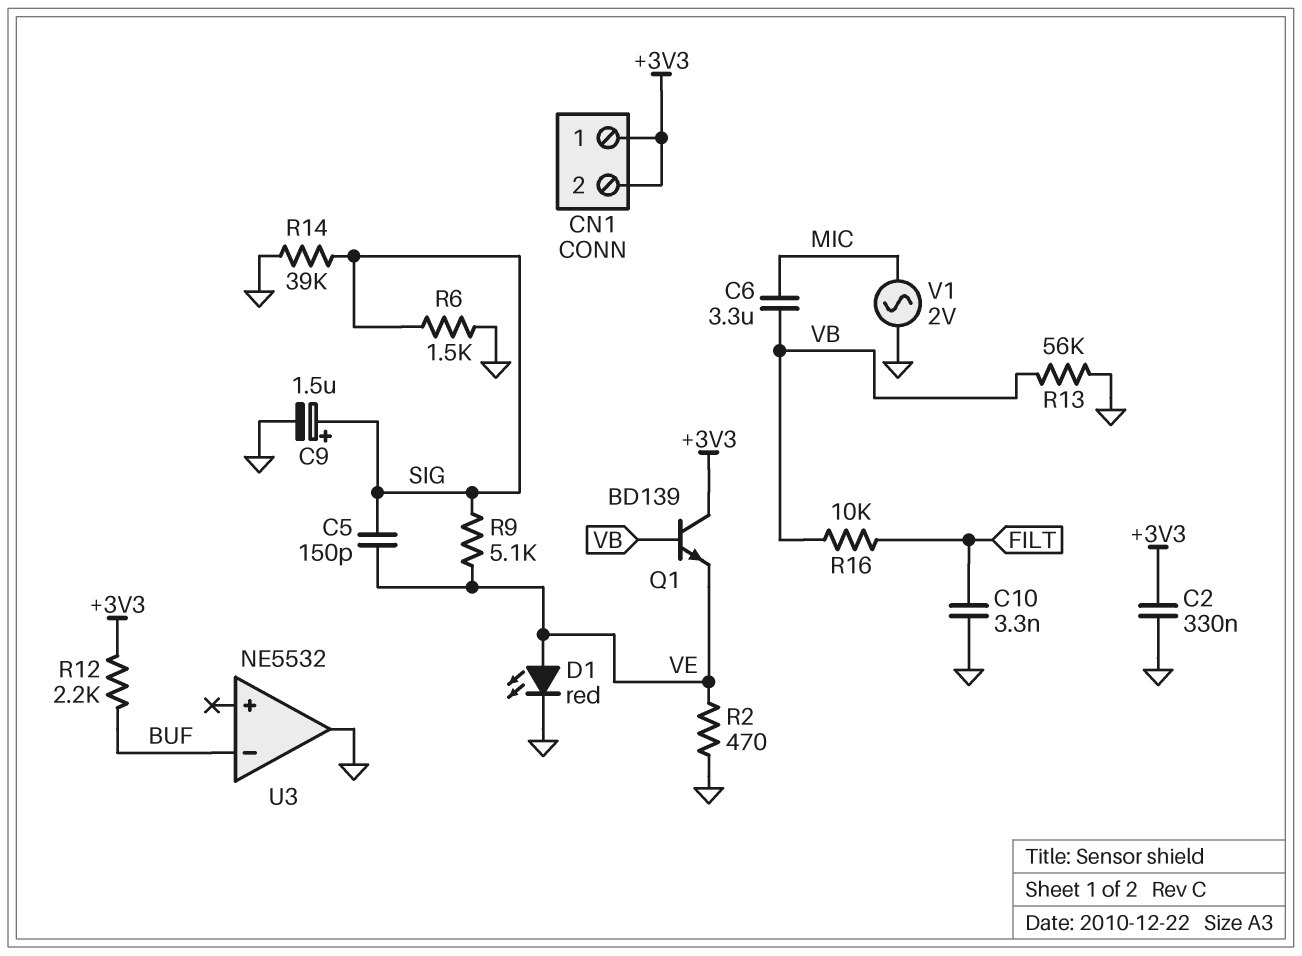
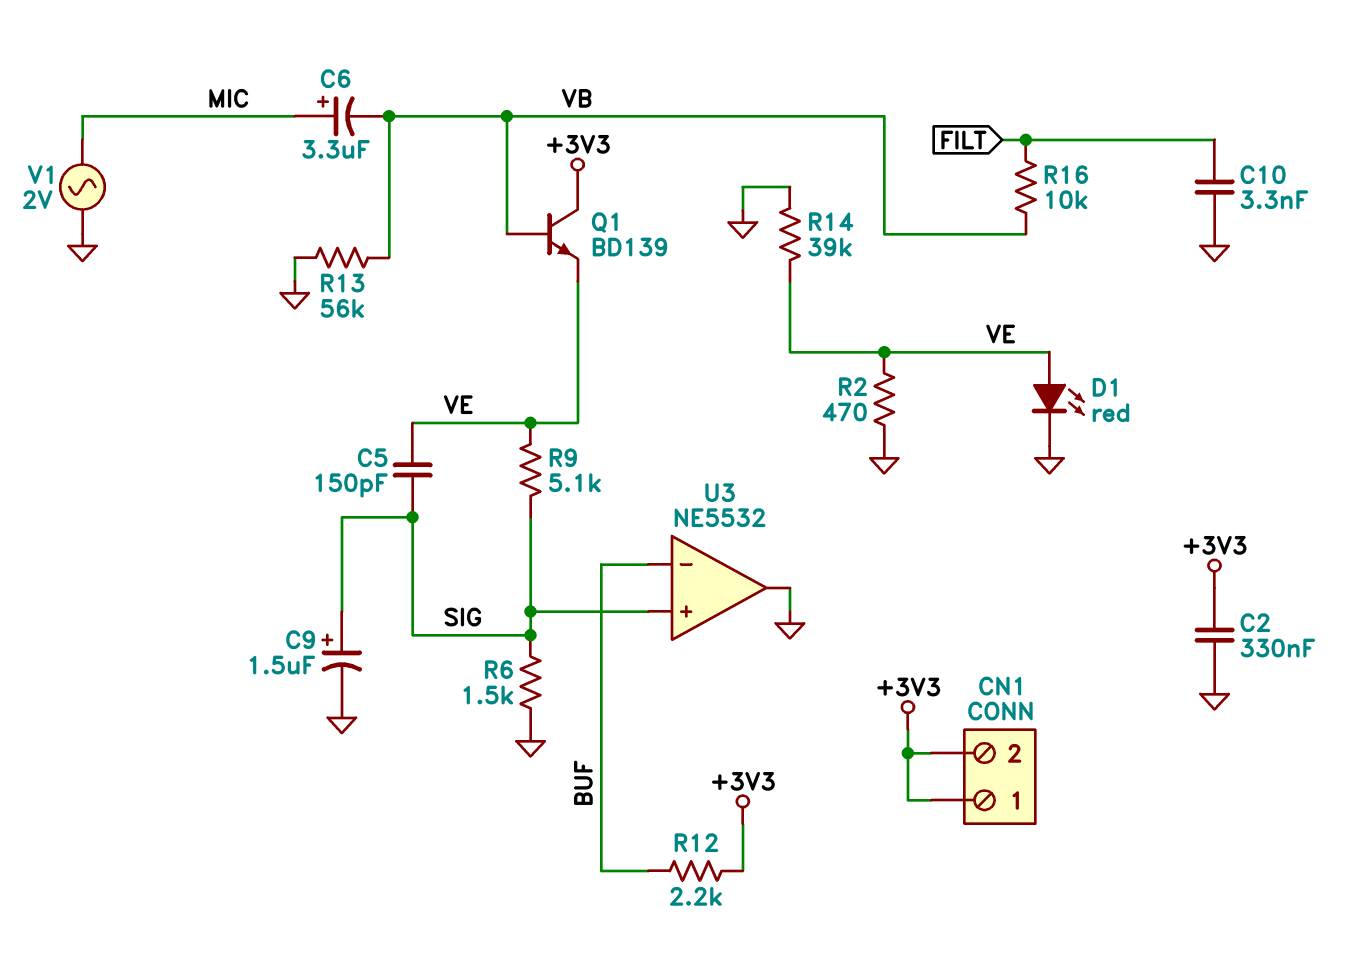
C6: 3.3uF (MIC, VB) -> 3.3uF (plus MIC, minus VB)
R14: 39k (GND, SIG) -> 39k (GND, VE)
U3 pin in+: none -> SIG

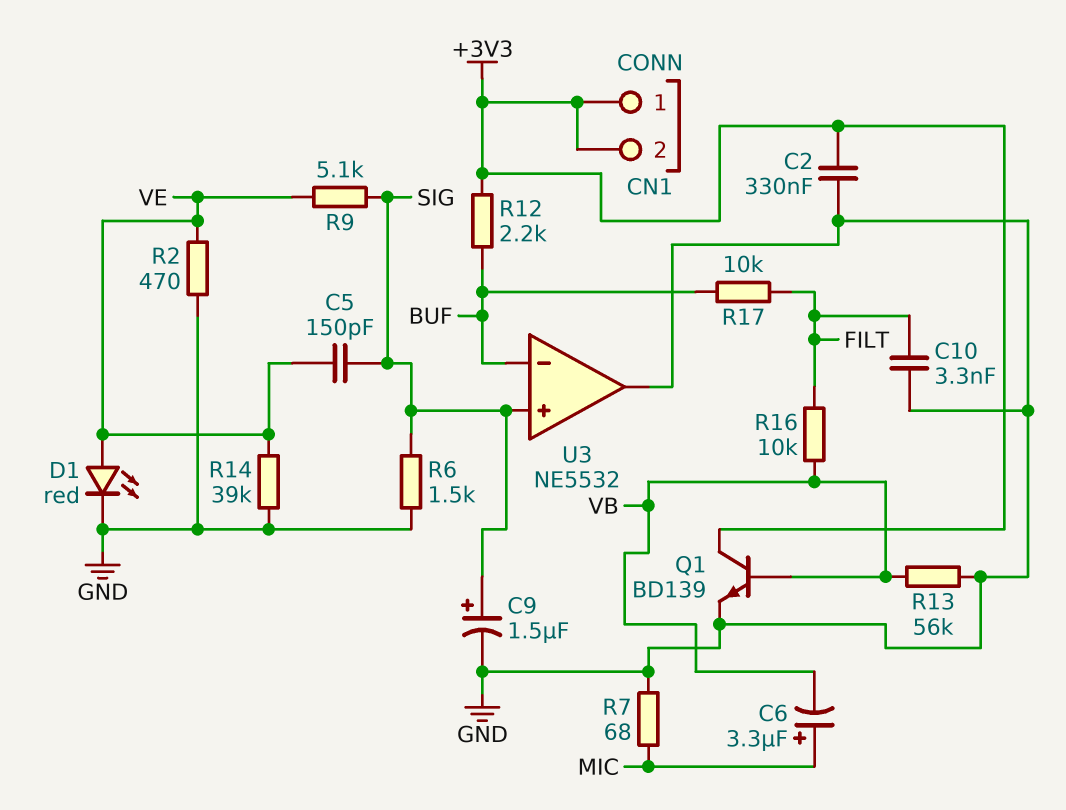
Q1: NPN BD139 (B VB, C +3V3, E VE) -> NPN BD139 (B VB, C +3V3, E GND)
R7: none -> 68 (GND, MIC)
R17: none -> 10k (BUF, FILT)
V1: AC 2V (GND, MIC) -> none

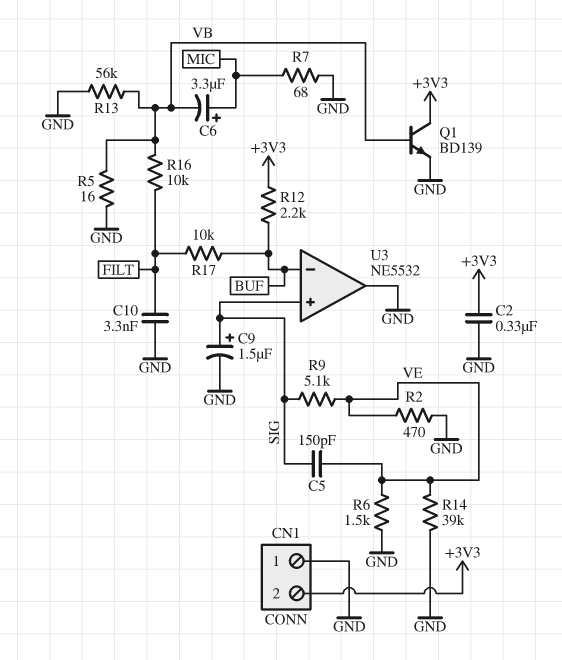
CN1 pin 1: +3V3 -> GND
D1: LED red (A VE, K GND) -> none
R5: none -> 16 (GND, VB)
R6: 1.5k (GND, SIG) -> 1.5k (GND, VE)

